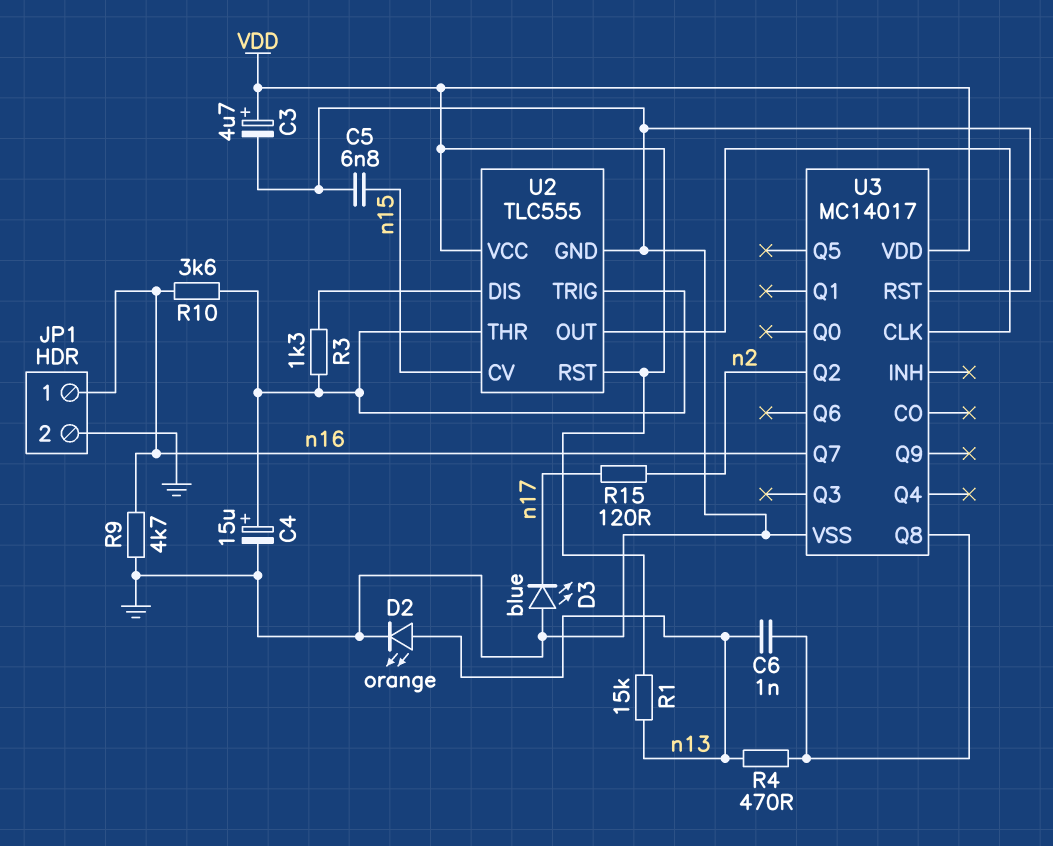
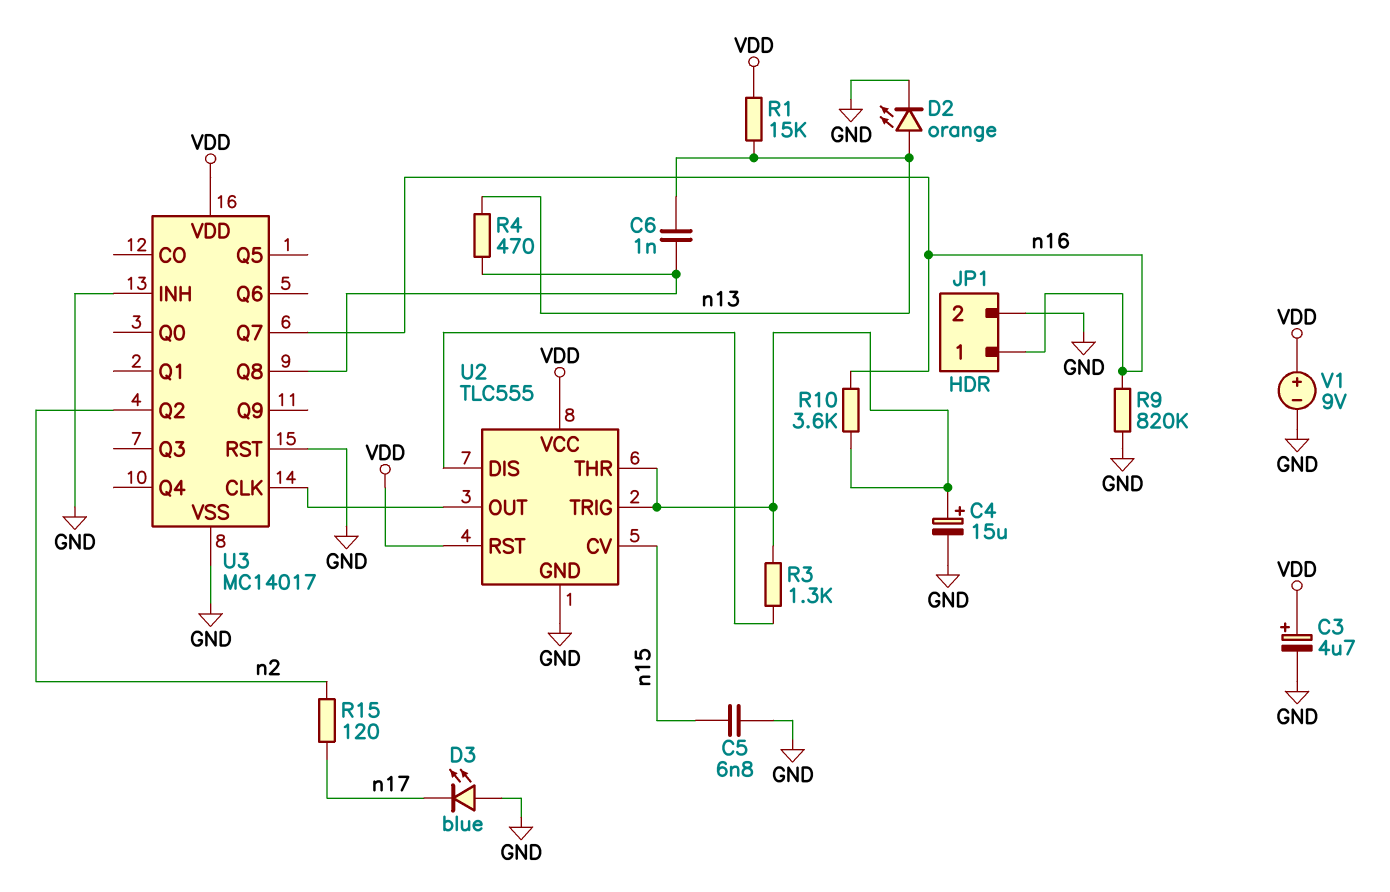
R9: 4.7k (GND, n16) -> 820k (GND, n16)
U3 pin INH: none -> GND
V1: none -> 9V (plus VDD, minus GND)

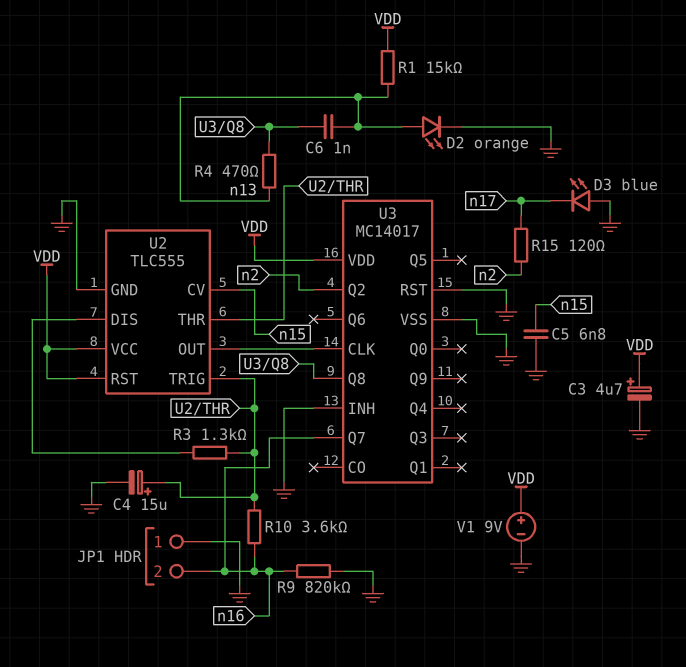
JP1 pin 1: n16 -> GND
JP1 pin 2: GND -> n16

